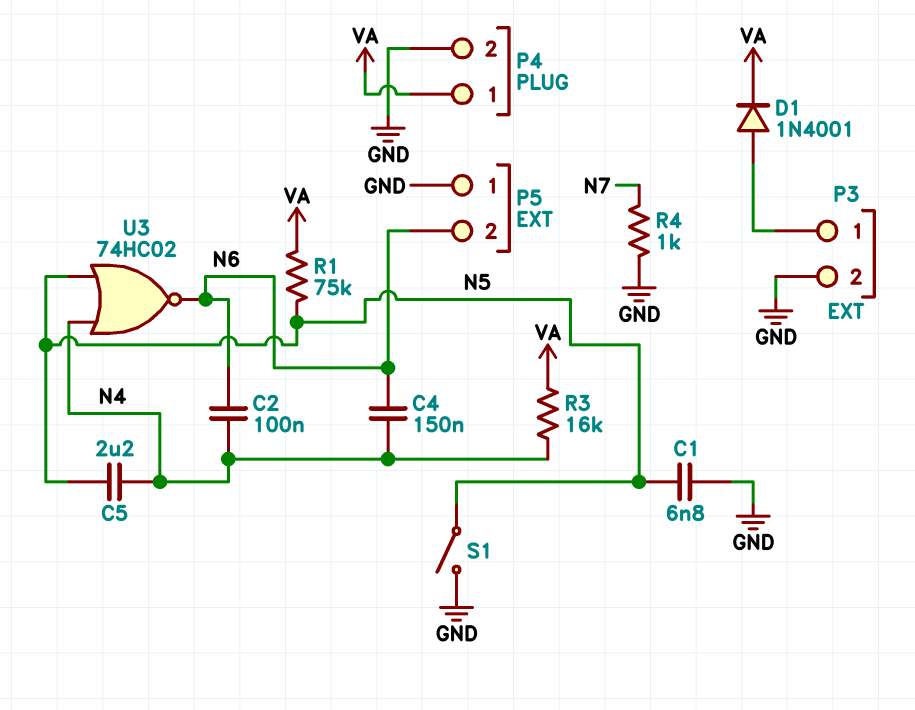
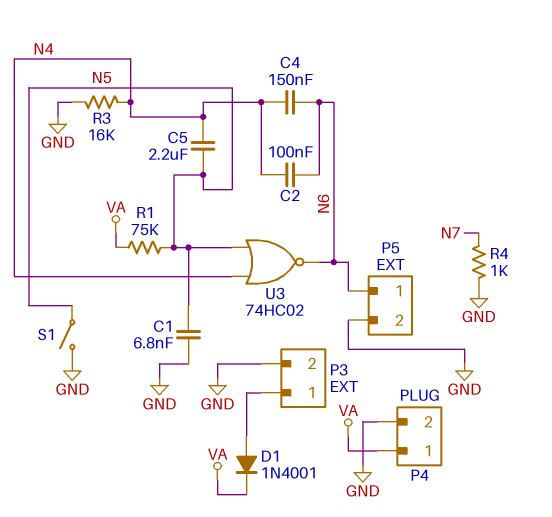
P5 pin 1: GND -> N6
P5 pin 2: N6 -> GND
R3: 16k (N4, VA) -> 16k (GND, N4)

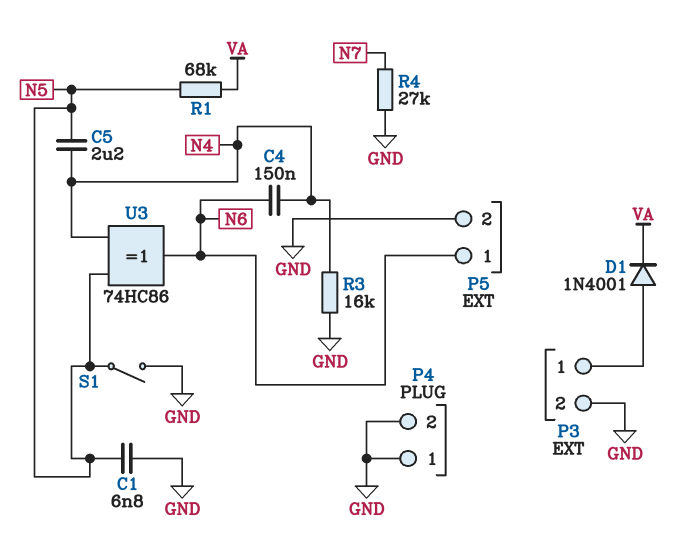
C2: 100nF (N4, N6) -> none
P4 pin 1: VA -> GND
R1: 75k (N5, VA) -> 68k (N5, VA)
R4: 1k (GND, N7) -> 27k (GND, N7)
U3: NOR 74HC02 (in N4, in N5, out N6) -> XOR 74HC86 (in N4, in N5, out N6)

